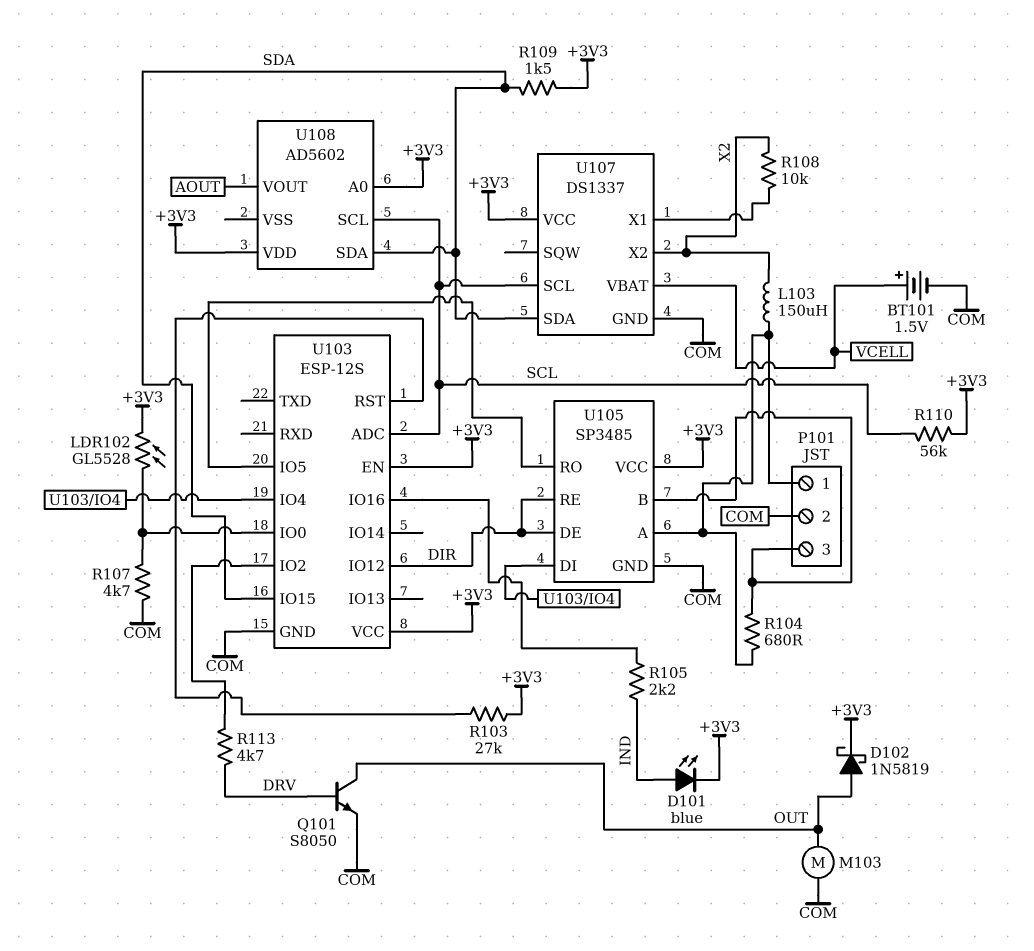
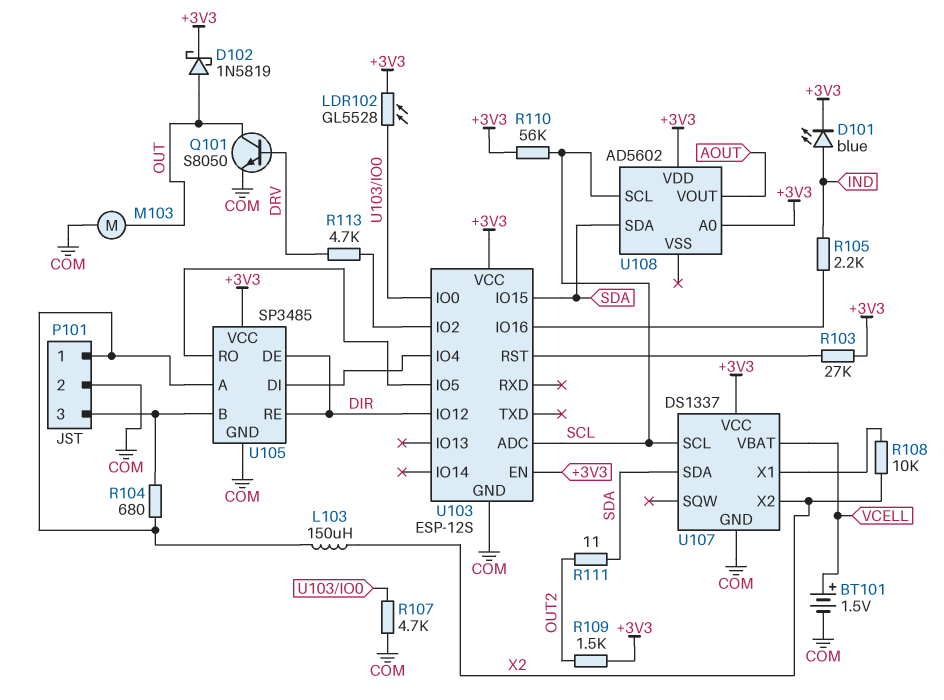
R109: 1.5k (+3V3, SDA) -> 1.5k (+3V3, OUT2)
R111: none -> 11 (OUT2, SDA)

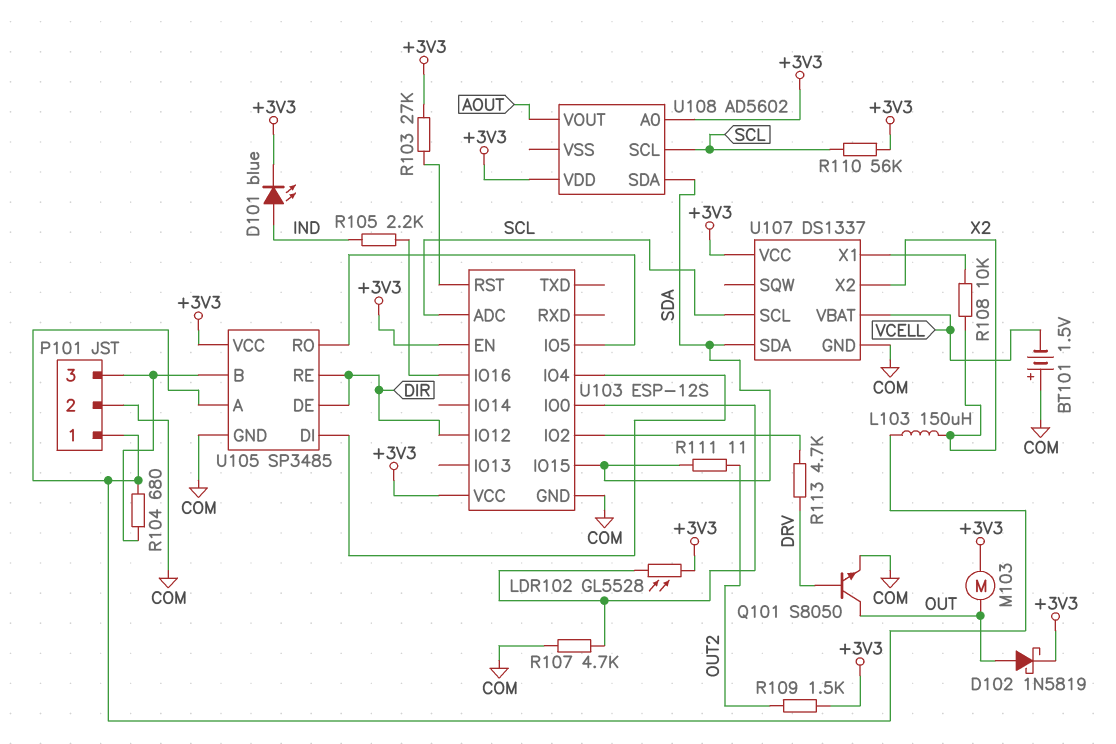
BT101: 1.5V (plus VCELL, minus COM) -> 1.5V (plus COM, minus VCELL)
M103: motor (COM, OUT) -> motor (+3V3, OUT)

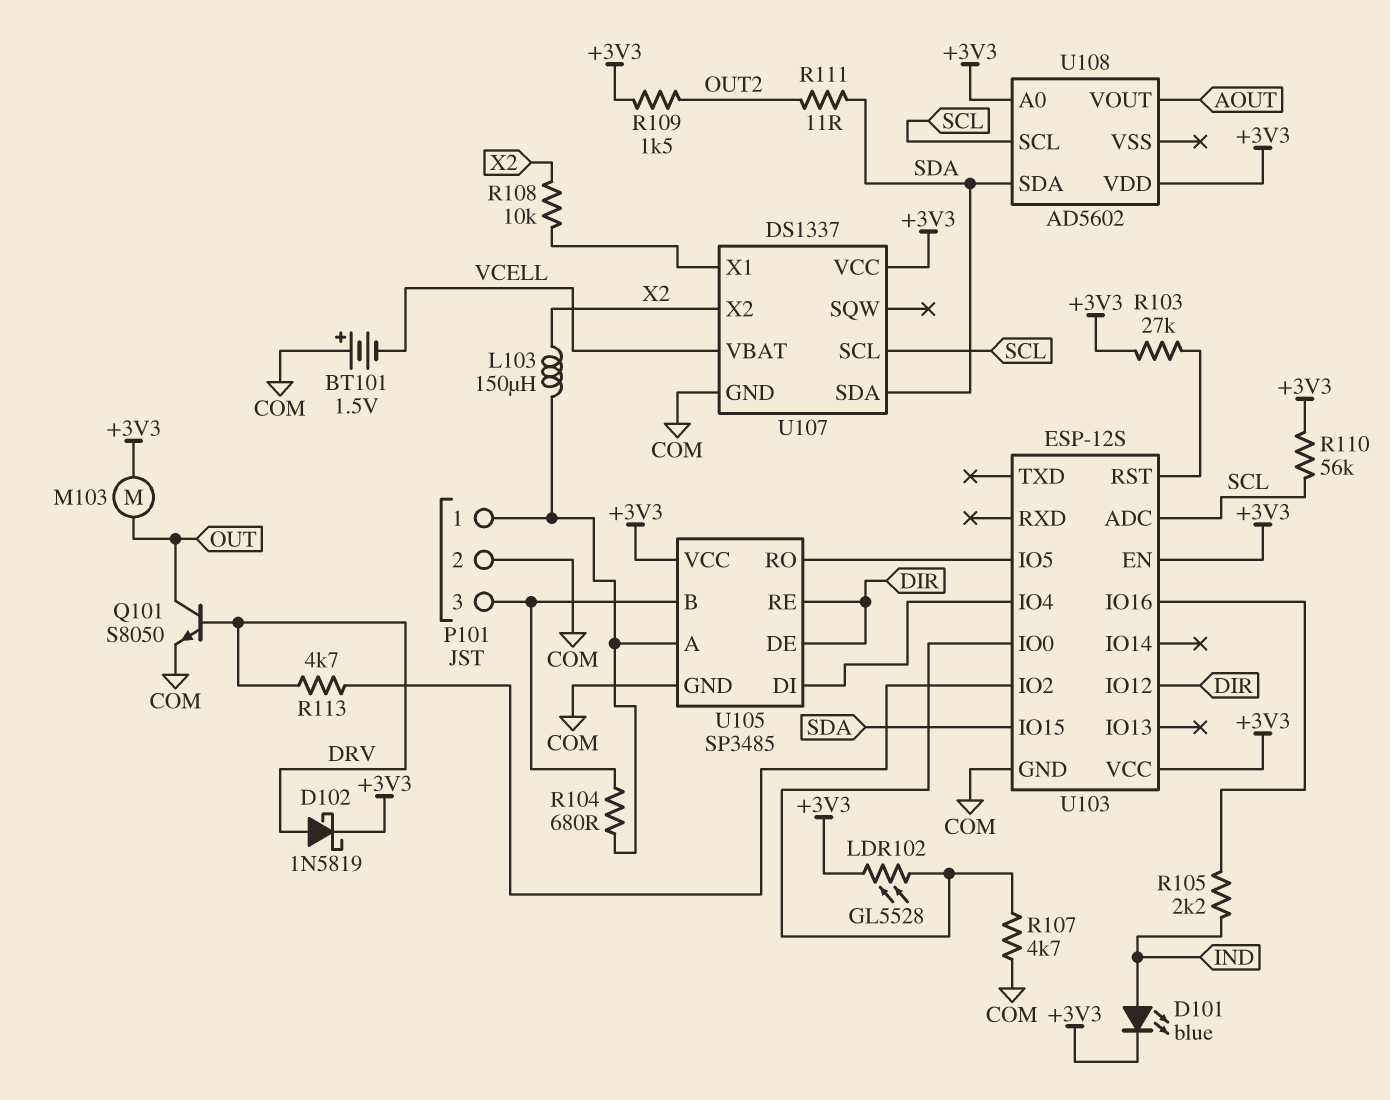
D102: schottky 1N5819 (A OUT, K +3V3) -> schottky 1N5819 (A DRV, K +3V3)

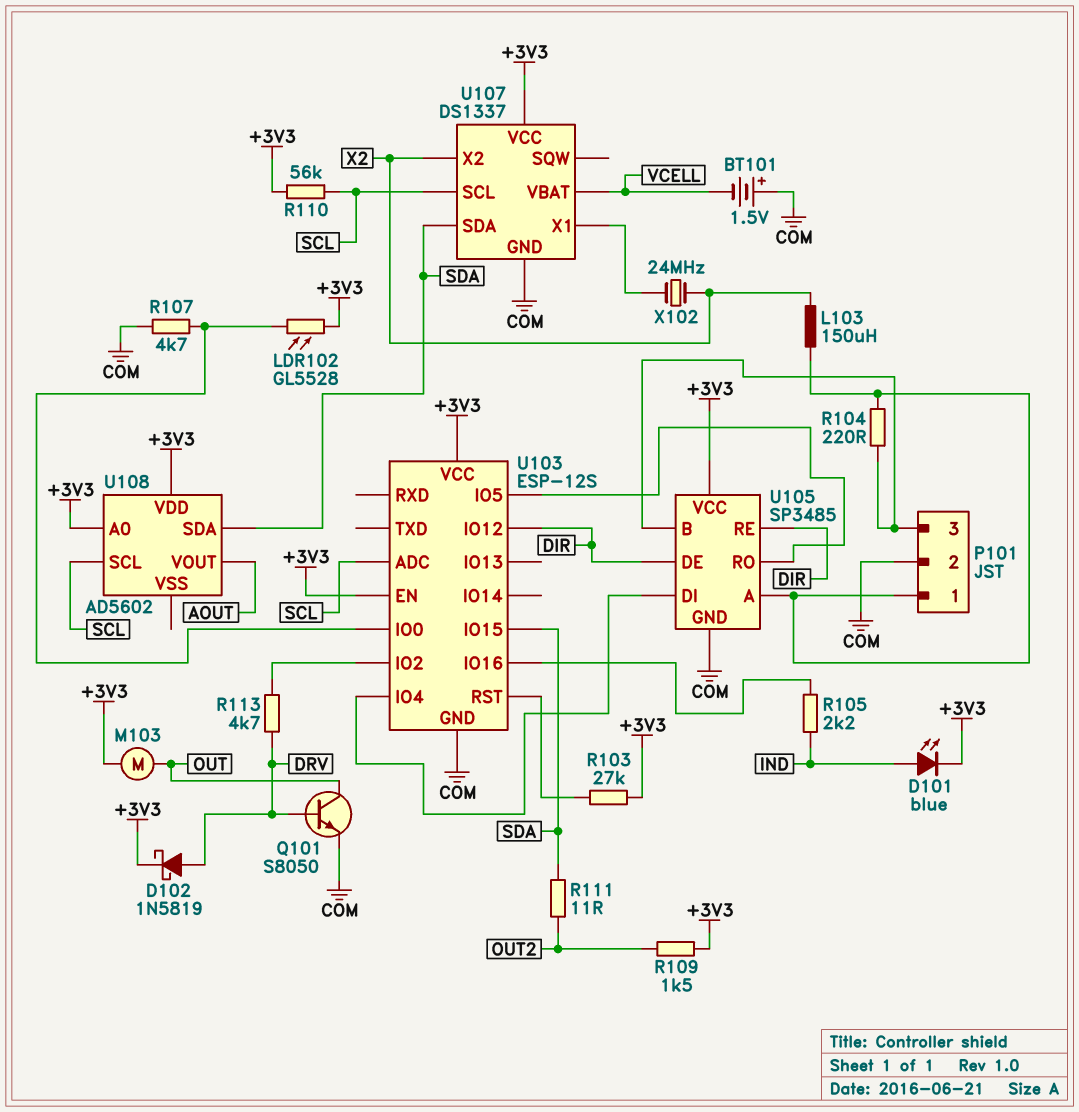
R104: 680 (P101/1, P101/3) -> 220 (P101/1, P101/3)
R108: 10k (U107/X1, X2) -> none
X102: none -> 24MHz (U107/X1, X2)

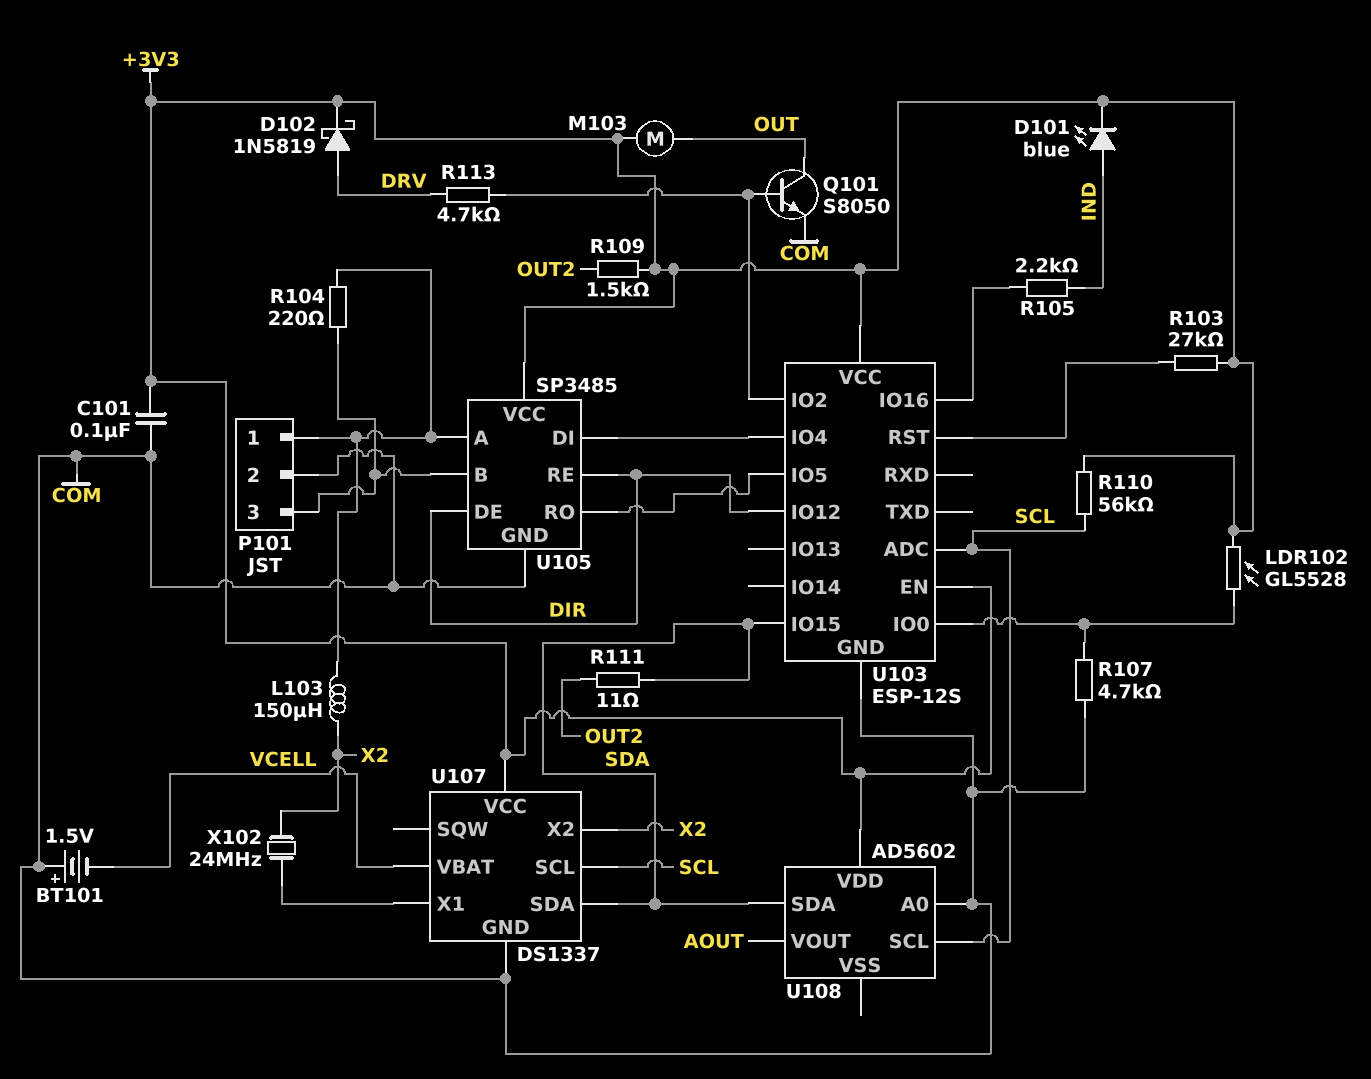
C101: none -> 100nF (+3V3, COM)
Q101: NPN S8050 (B DRV, C OUT, E COM) -> NPN S8050 (B U103/IO2, C OUT, E COM)
U108 pin A0: +3V3 -> COM

